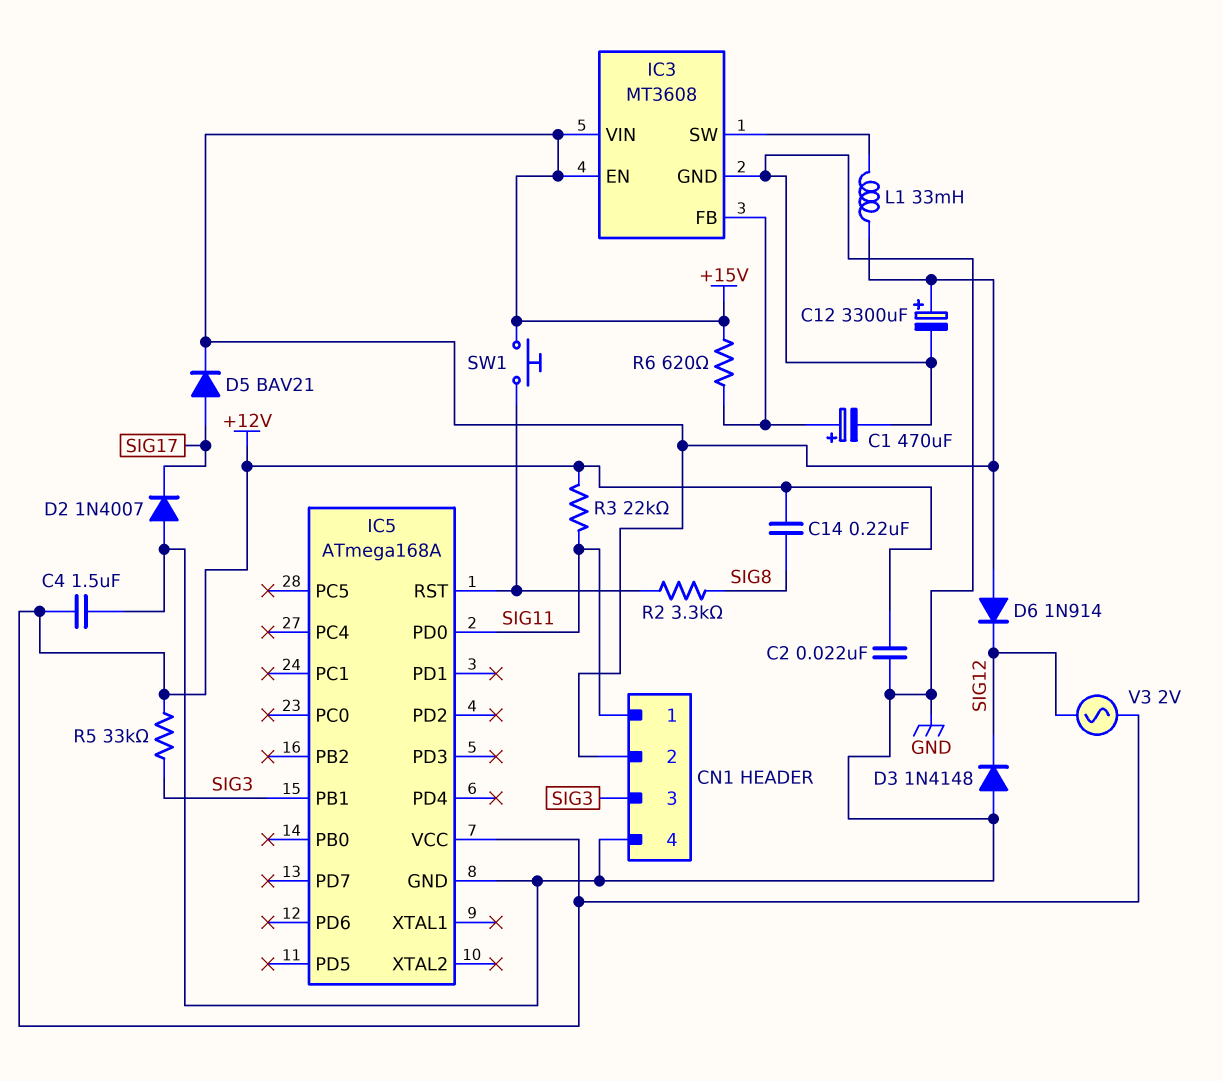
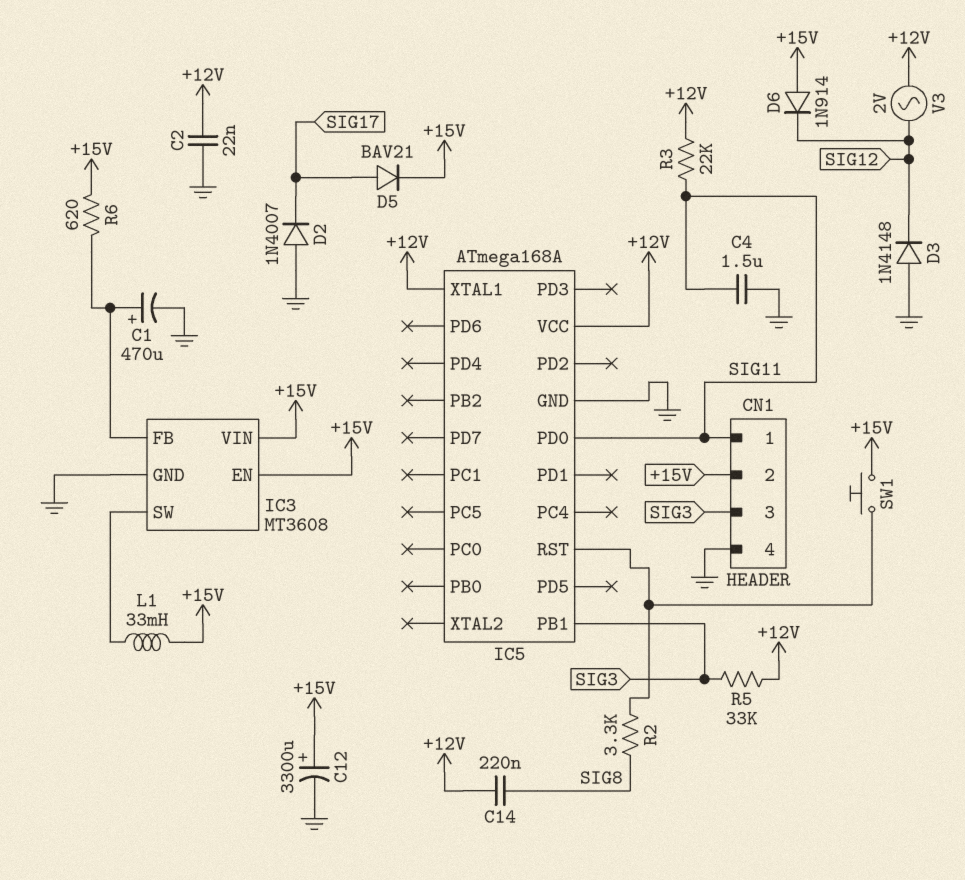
C4: 1.5uF (+12V, GND) -> 1.5uF (GND, SIG11)
IC5 pin XTAL1: none -> +12V

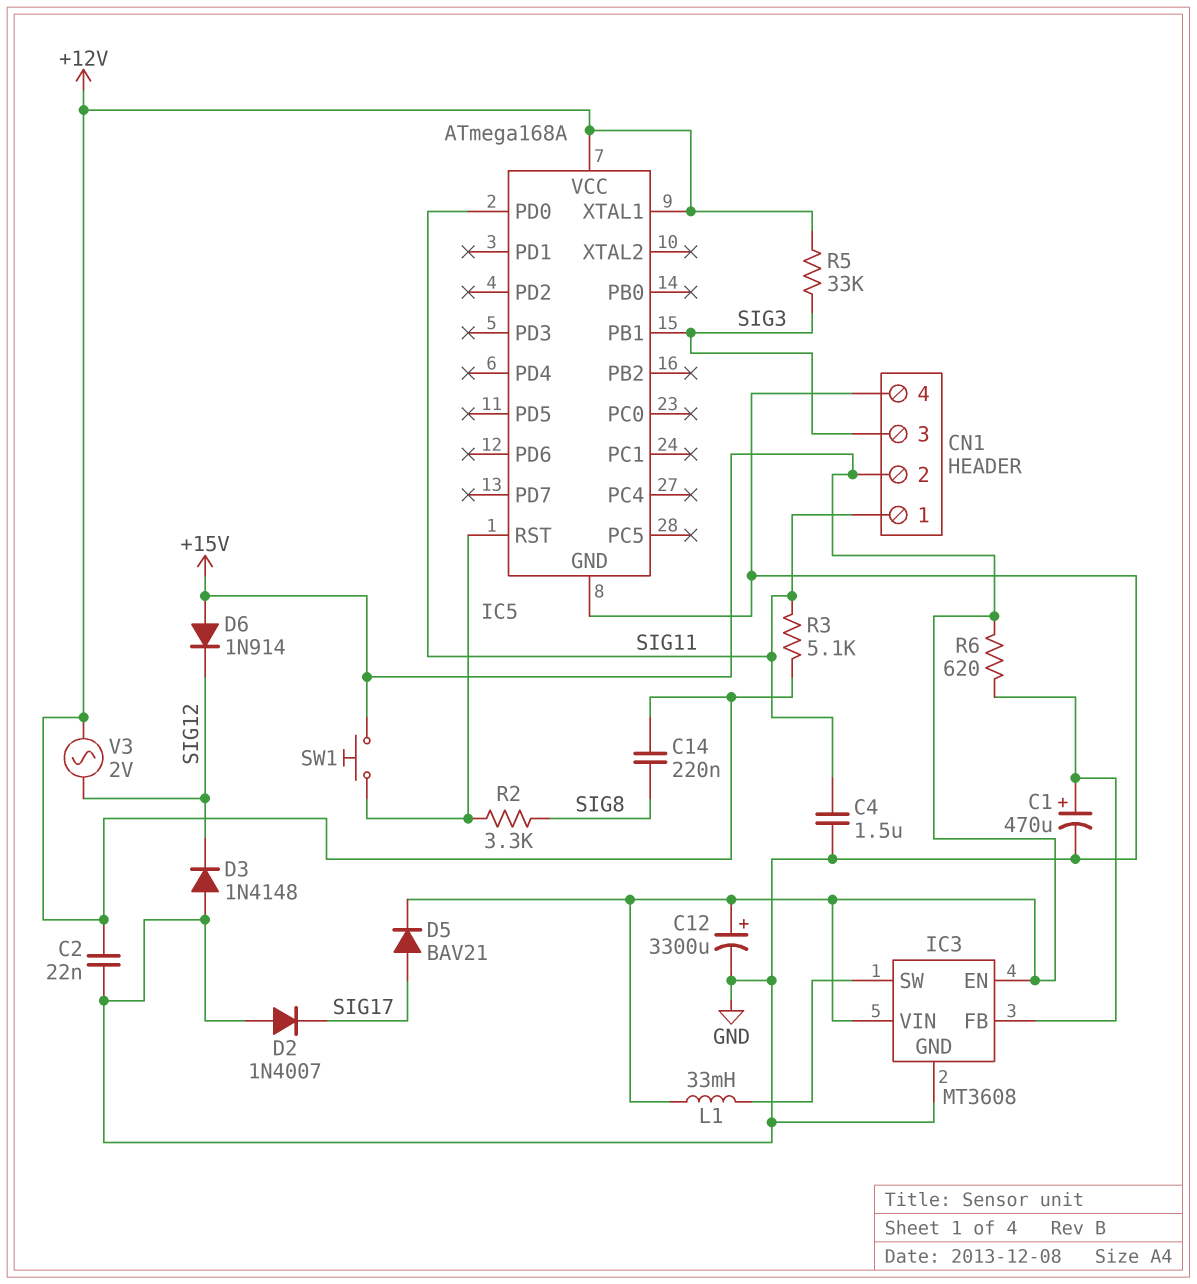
R3: 22k (+12V, SIG11) -> 5.1k (+12V, SIG11)

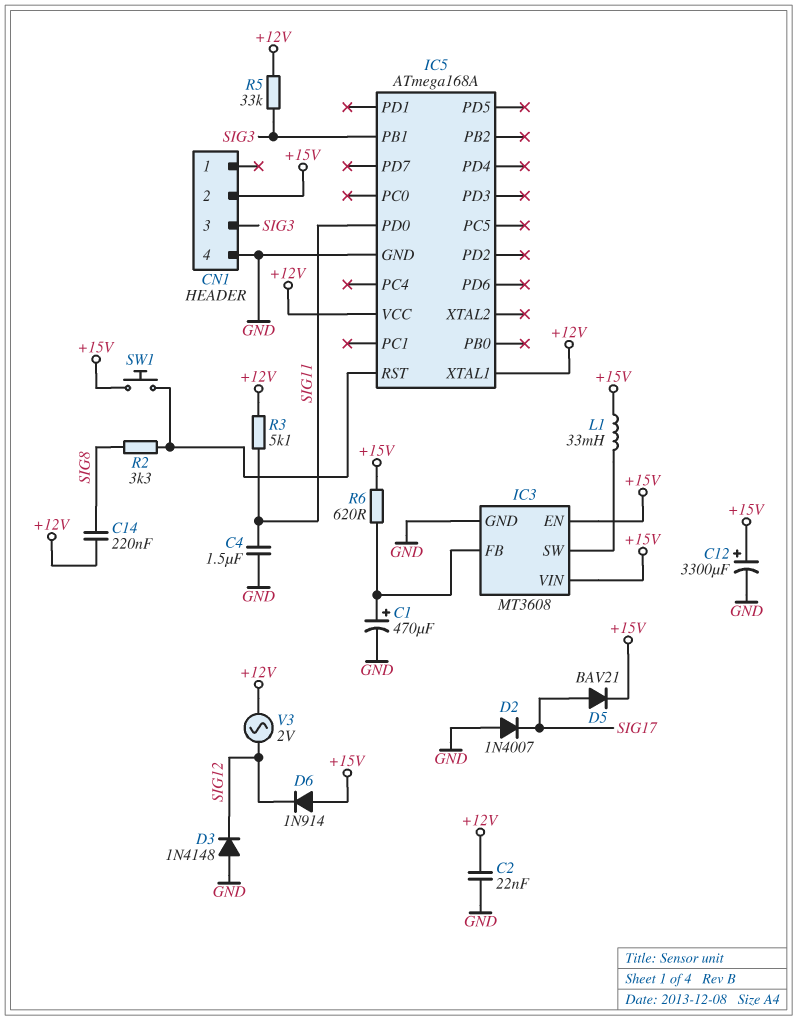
CN1 pin 1: SIG11 -> none

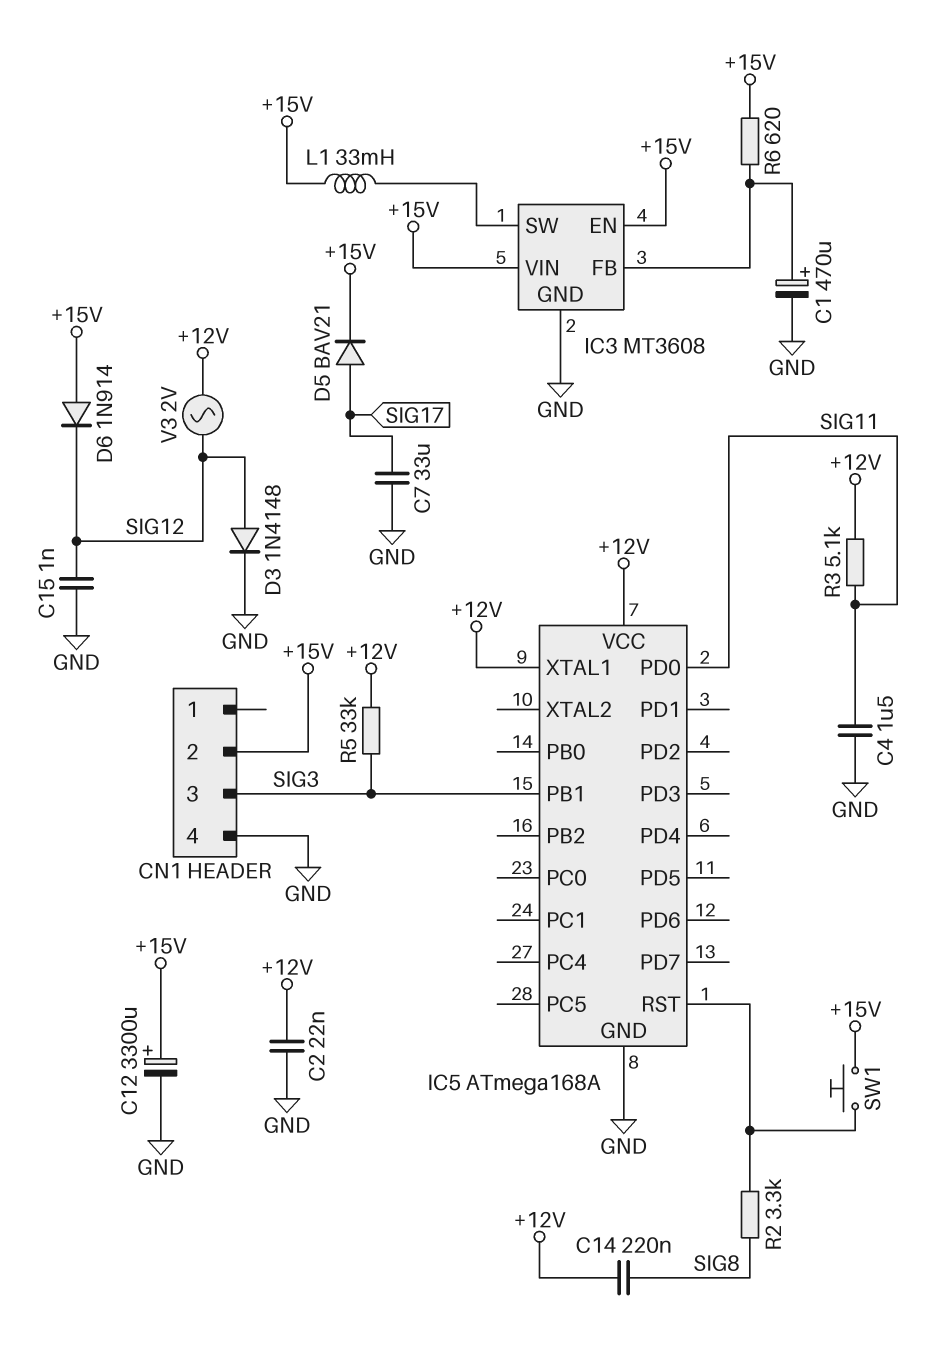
C7: none -> 33uF (GND, SIG17)
C15: none -> 1nF (GND, SIG12)
D2: diode 1N4007 (A GND, K SIG17) -> none
D3: diode 1N4148 (A GND, K SIG12) -> diode 1N4148 (A SIG12, K GND)

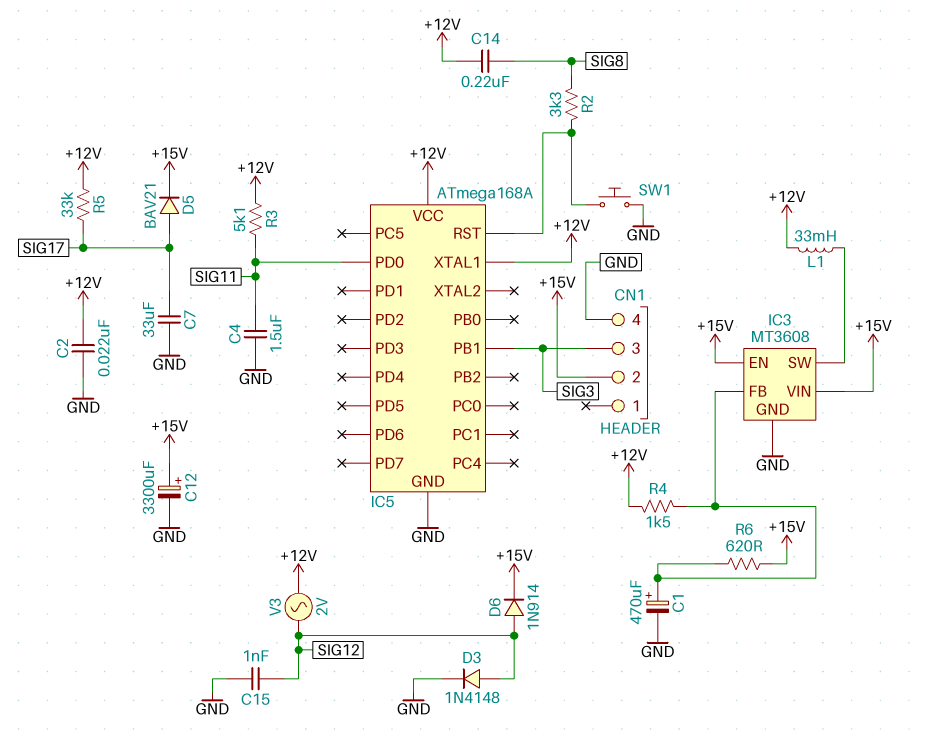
D6: diode 1N914 (A +15V, K SIG12) -> diode 1N914 (A SIG12, K +15V)
L1: 33mH (+15V, IC3/SW) -> 33mH (+12V, IC3/SW)
R4: none -> 1.5k (+12V, IC3/FB)
R5: 33k (+12V, SIG3) -> 33k (+12V, SIG17)
SW1: button (+15V, IC5/RST) -> button (GND, IC5/RST)

